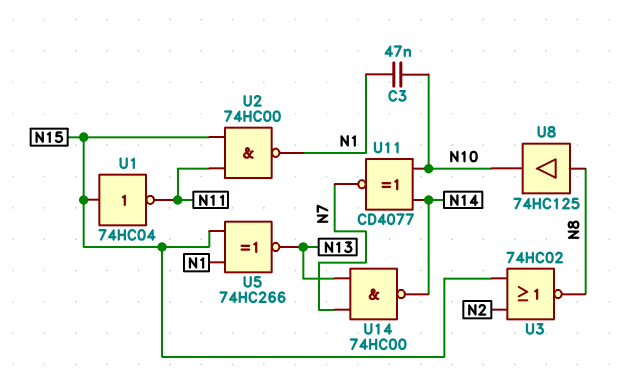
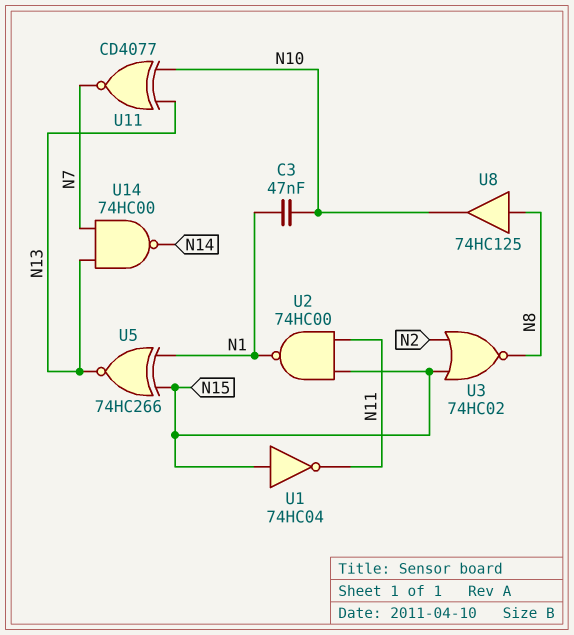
U11: XNOR CD4077 (in N10, in N14, out N7) -> XNOR CD4077 (in N10, in N13, out N7)

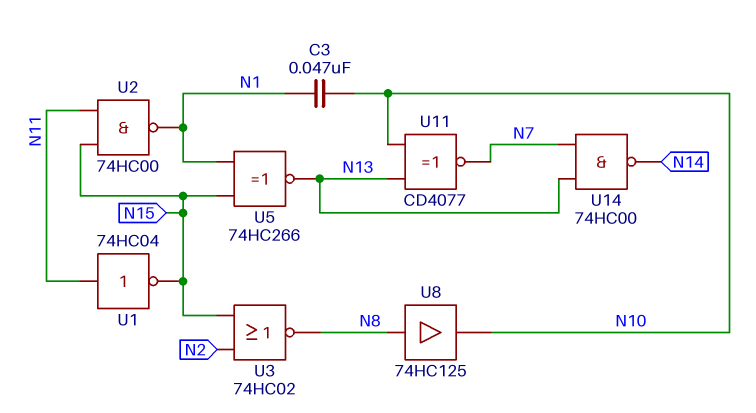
U1: NOT 74HC04 (in N15, out N11) -> NOT 74HC04 (in N11, out N15)

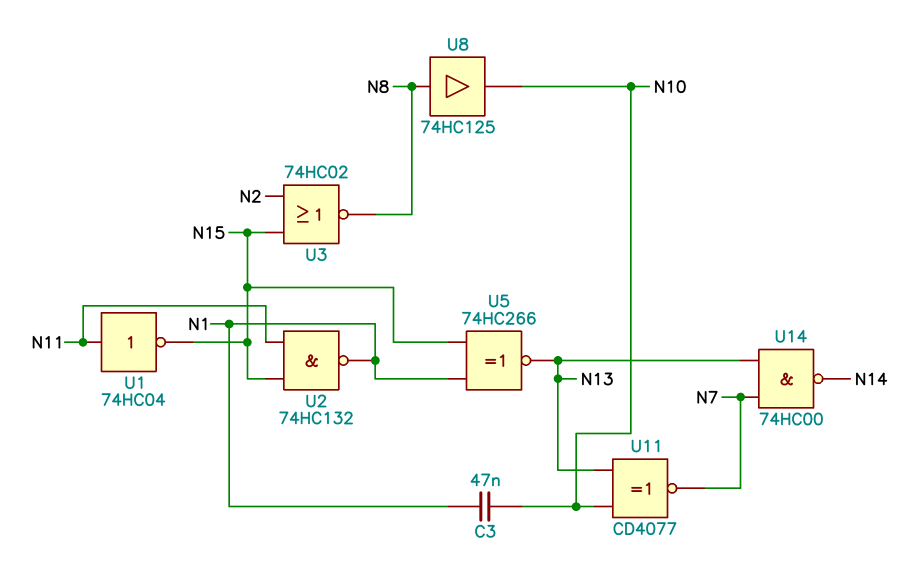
U2: NAND 74HC00 (in N11, in N15, out N1) -> NAND 74HC132 (in N11, in N15, out N1)

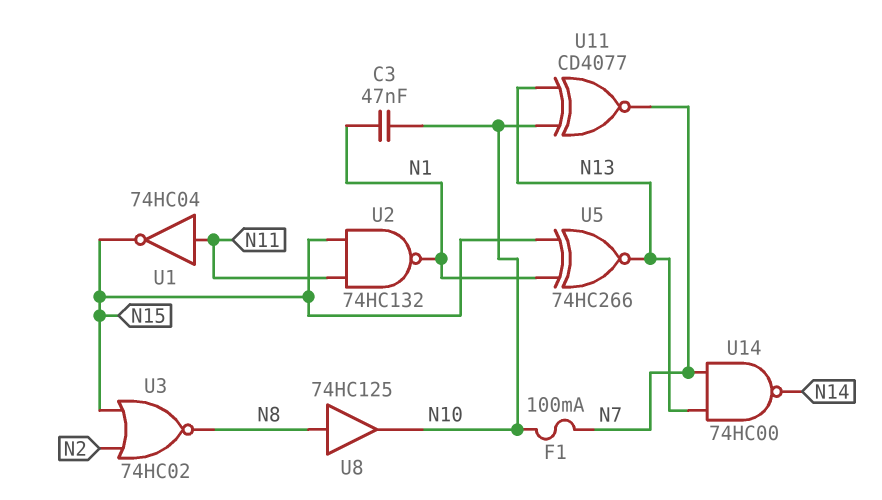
F1: none -> 100mA (N7, N10)

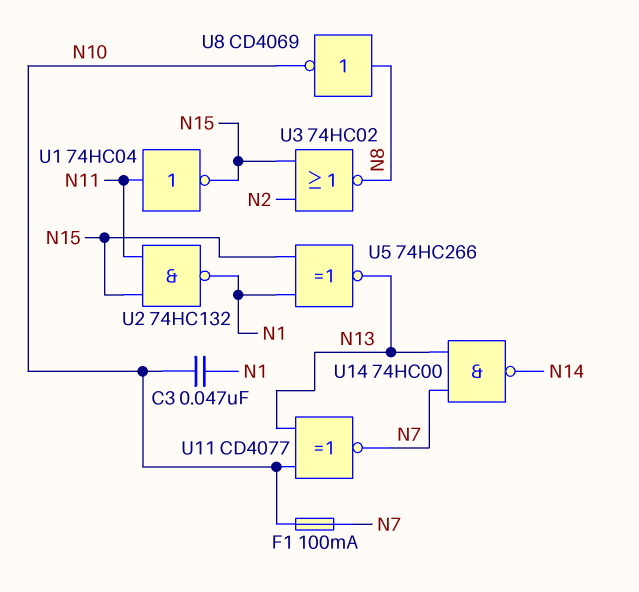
U8: buffer 74HC125 (in N8, out N10) -> NOT CD4069 (in N8, out N10)

